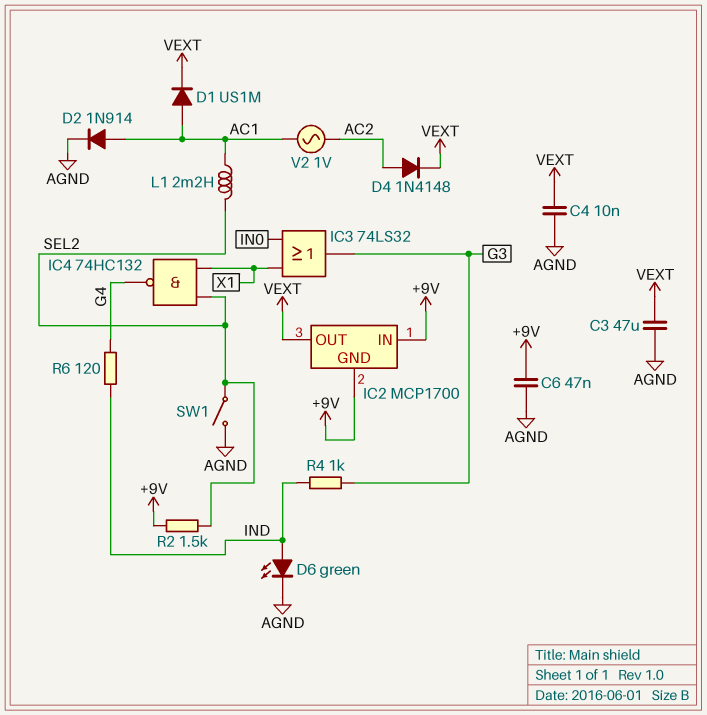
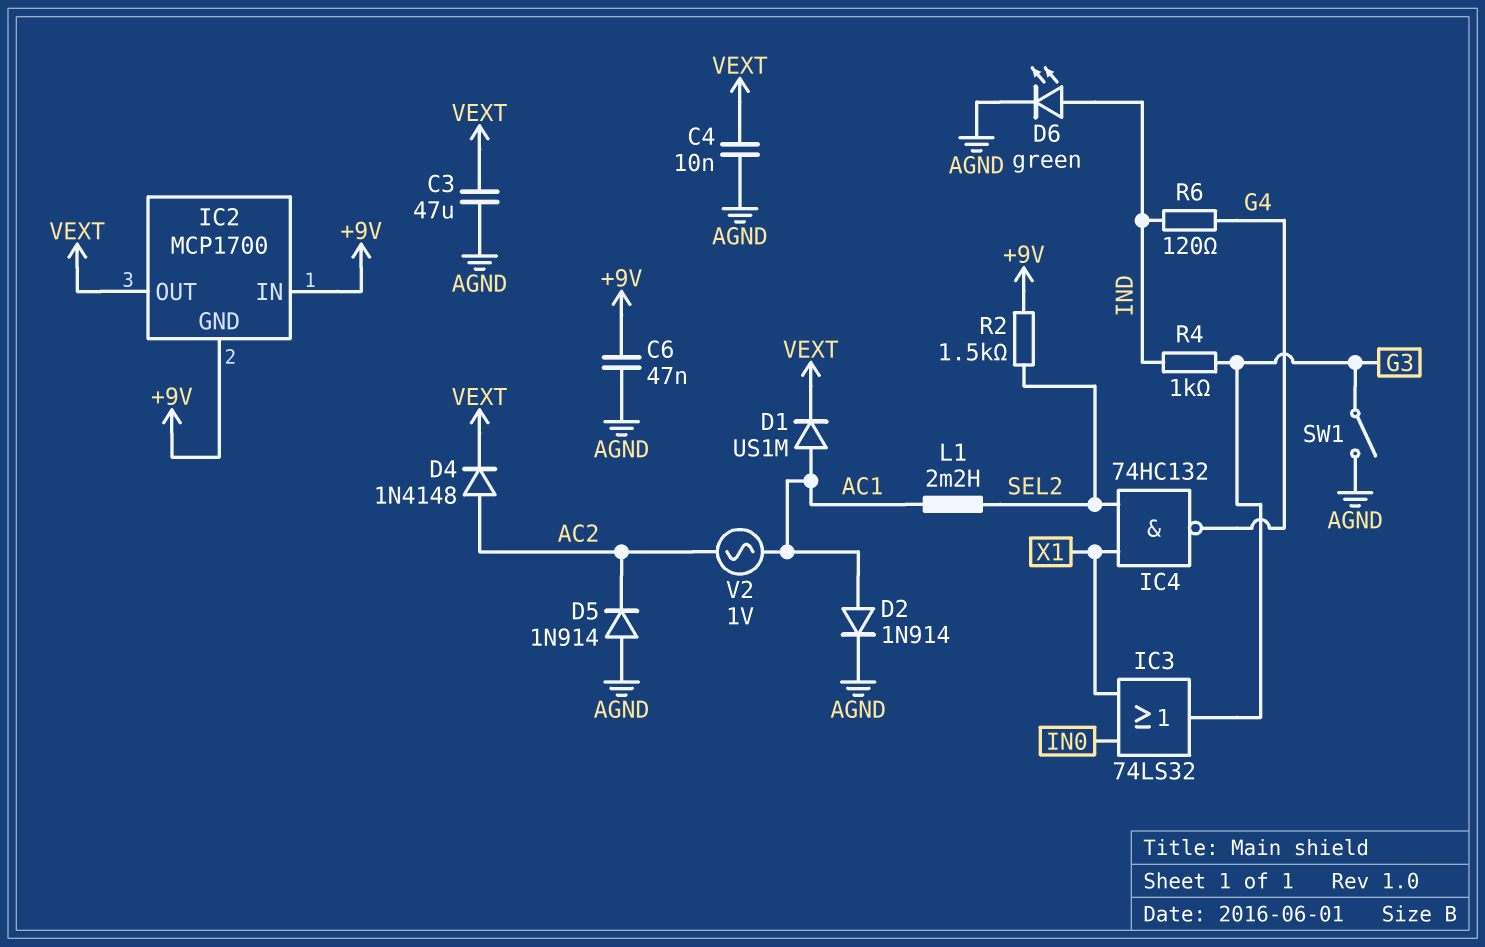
D5: none -> diode 1N914 (A AGND, K AC2)
SW1: switch (AGND, SEL2) -> switch (AGND, G3)

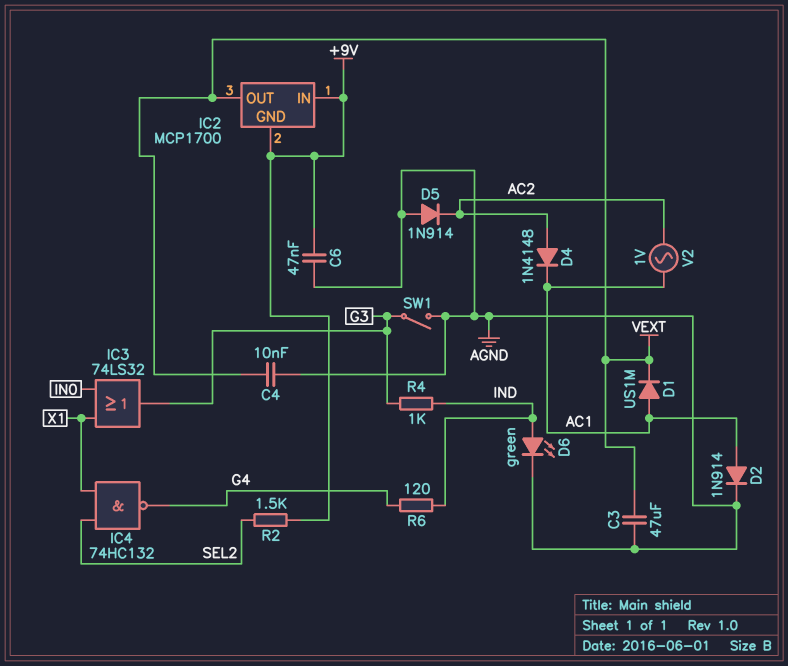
D4: diode 1N4148 (A AC2, K VEXT) -> diode 1N4148 (A AC2, K AC1)
L1: 2.2mH (AC1, SEL2) -> none

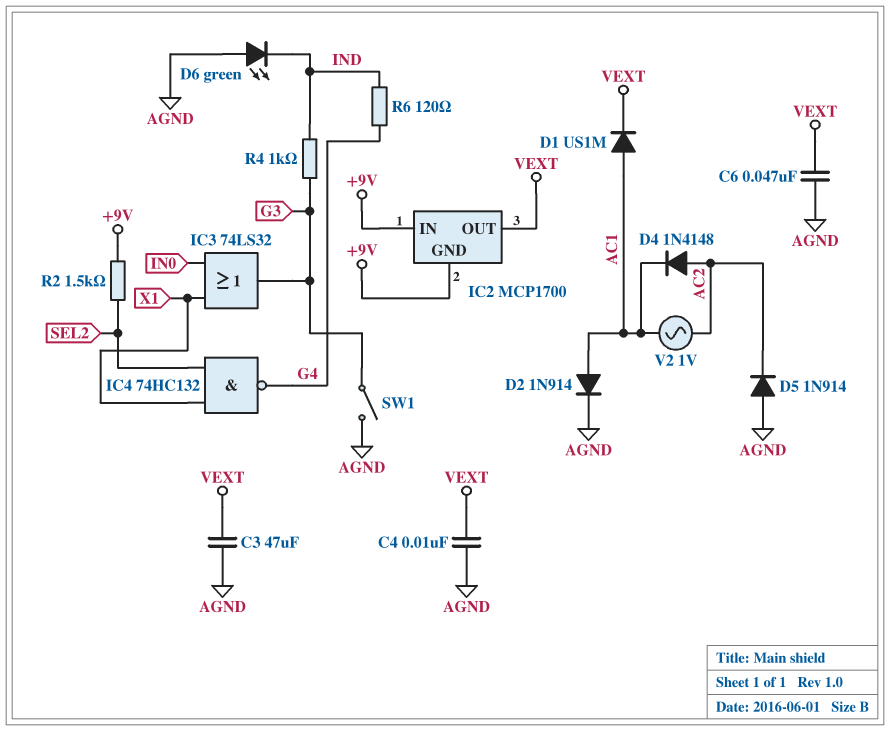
C6: 47nF (+9V, AGND) -> 47nF (AGND, VEXT)
D6: LED green (A IND, K AGND) -> LED green (A AGND, K IND)

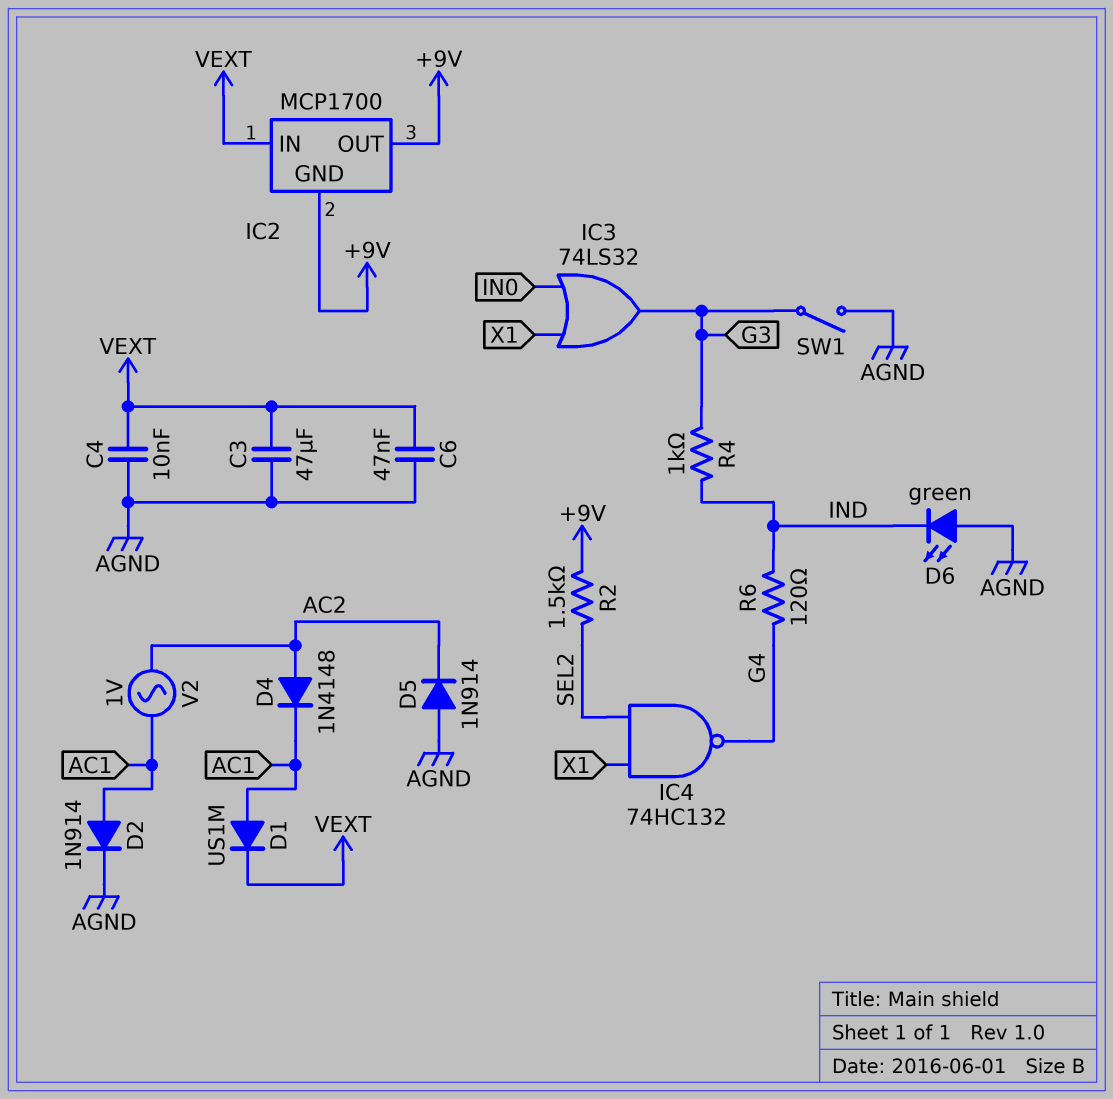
IC2 pin IN: +9V -> VEXT
IC2 pin OUT: VEXT -> +9V

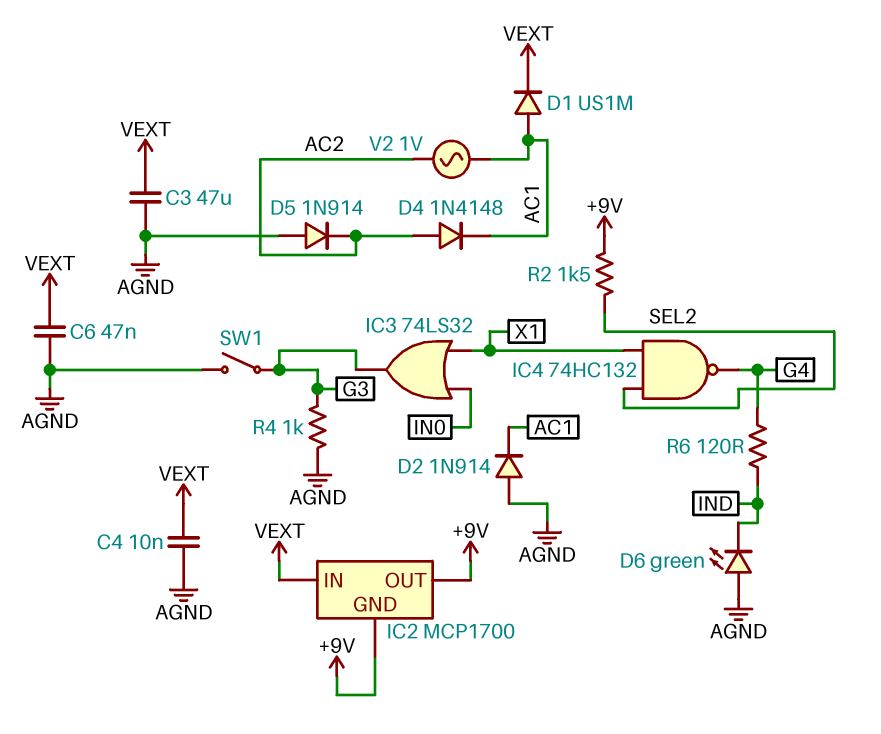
D2: diode 1N914 (A AC1, K AGND) -> diode 1N914 (A AGND, K AC1)
R4: 1k (G3, IND) -> 1k (AGND, G3)

